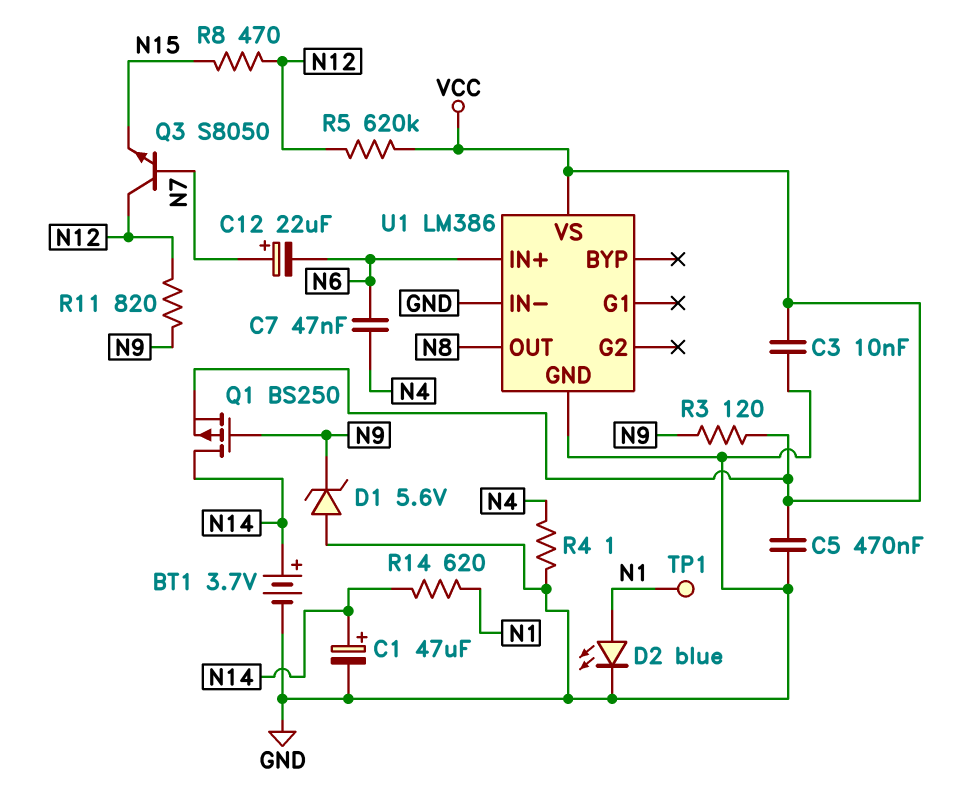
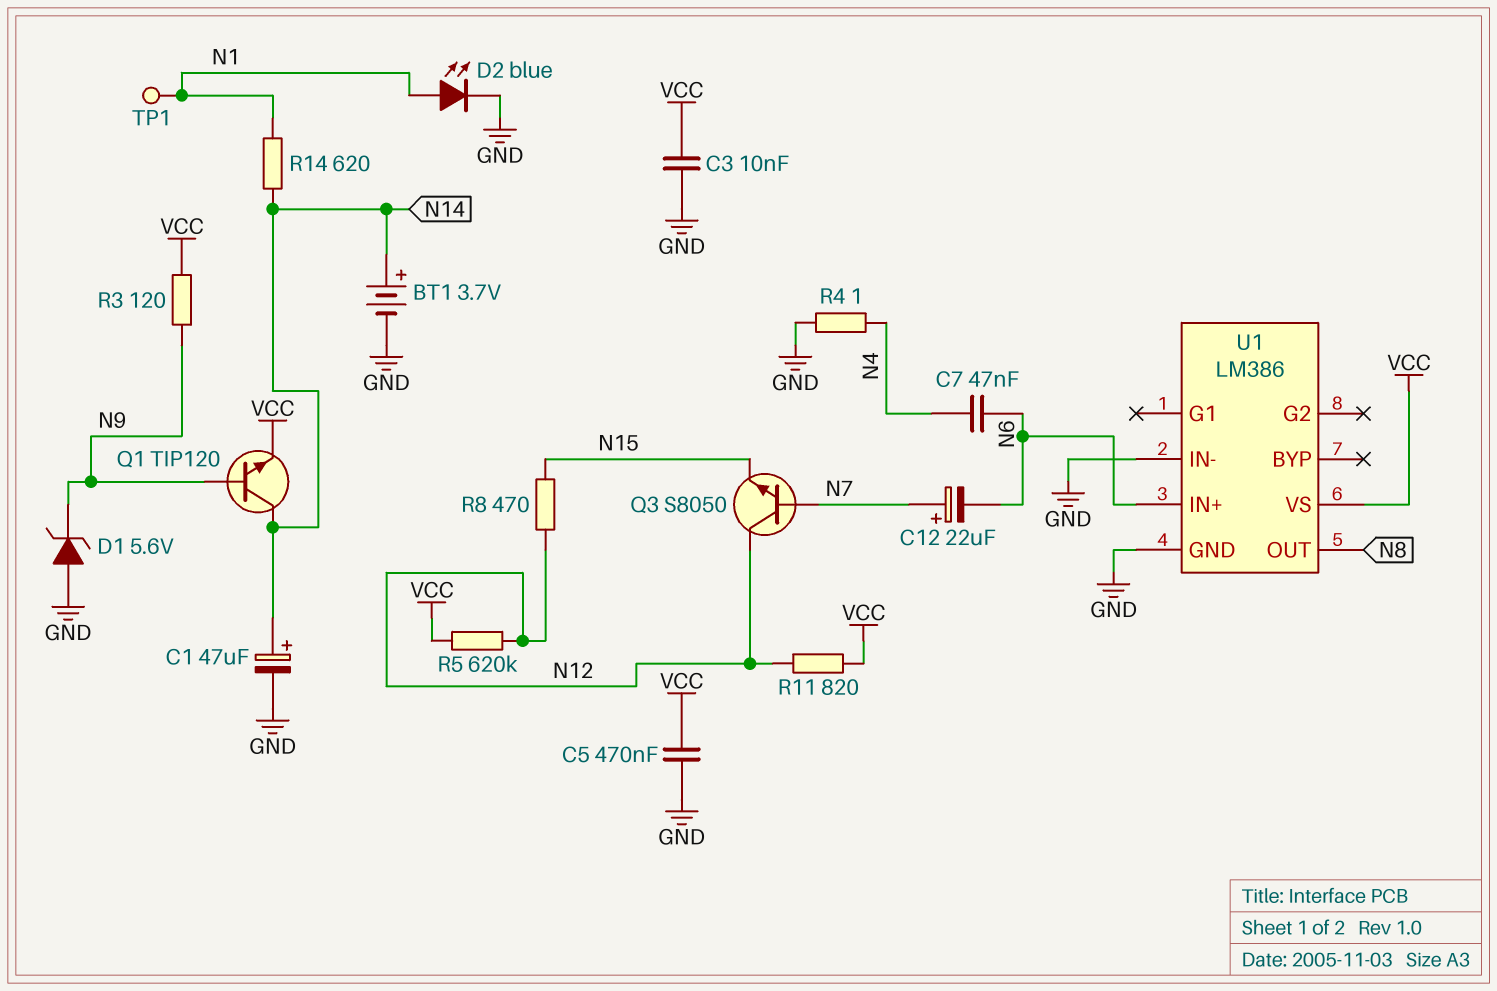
Q1: PMOS BS250 (G N9, D N14, S VCC) -> NPN TIP120 (B N9, C N14, E VCC)
R11: 820 (N9, N12) -> 820 (N12, VCC)

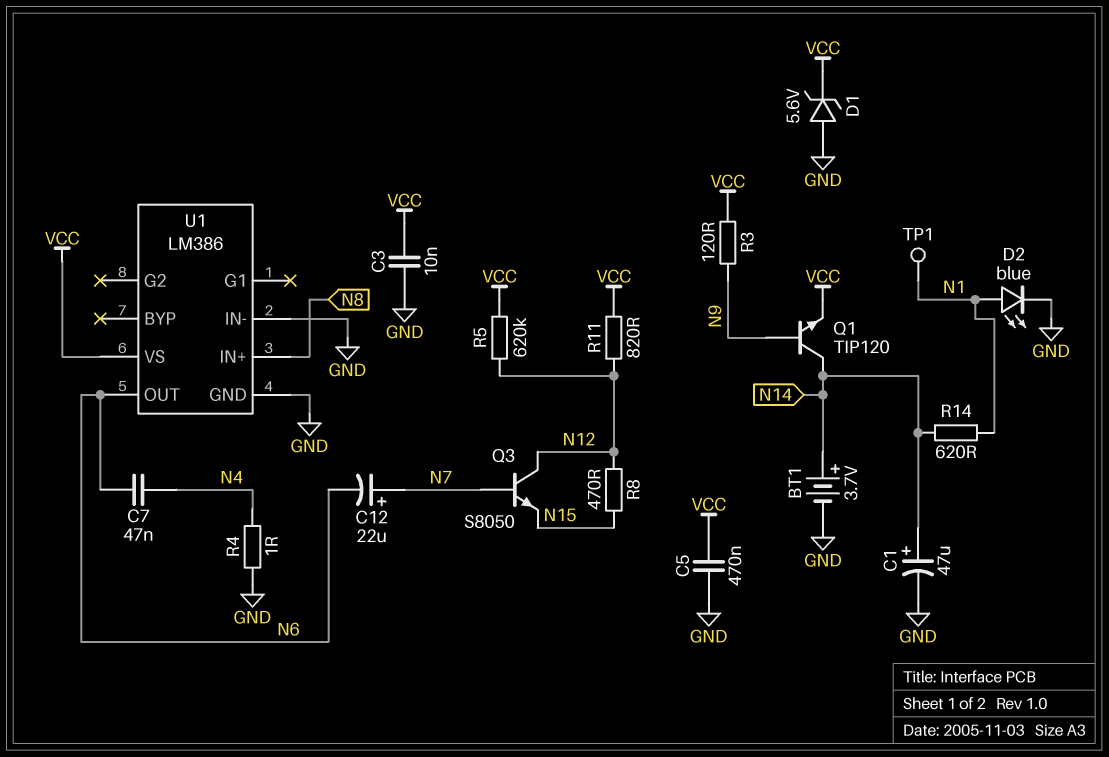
D1: zener 5.6V (A GND, K N9) -> zener 5.6V (A GND, K VCC)
U1 pin IN+: N6 -> N8
U1 pin OUT: N8 -> N6

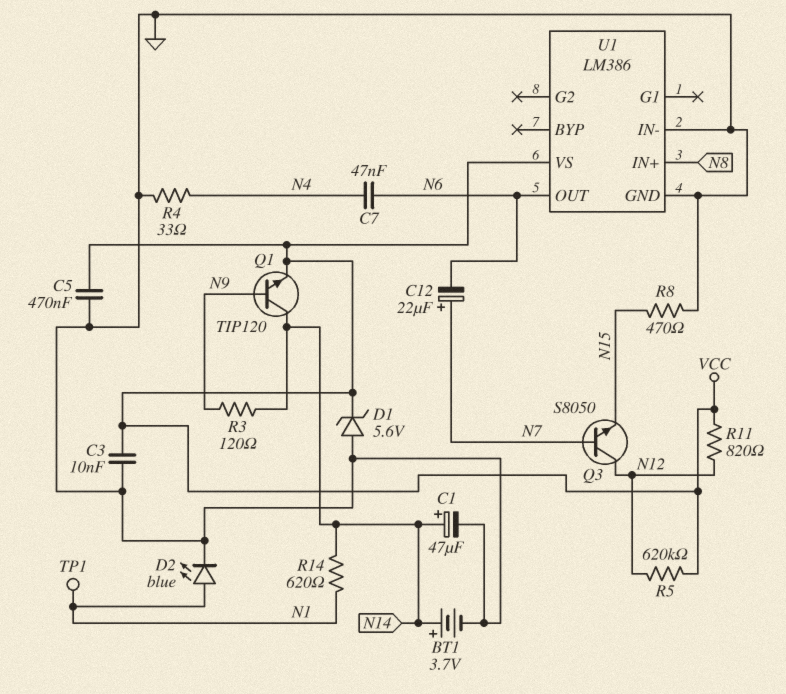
R3: 120 (N9, VCC) -> 120 (N9, N14)
R4: 1 (GND, N4) -> 33 (GND, N4)
R8: 470 (N12, N15) -> 470 (GND, N15)

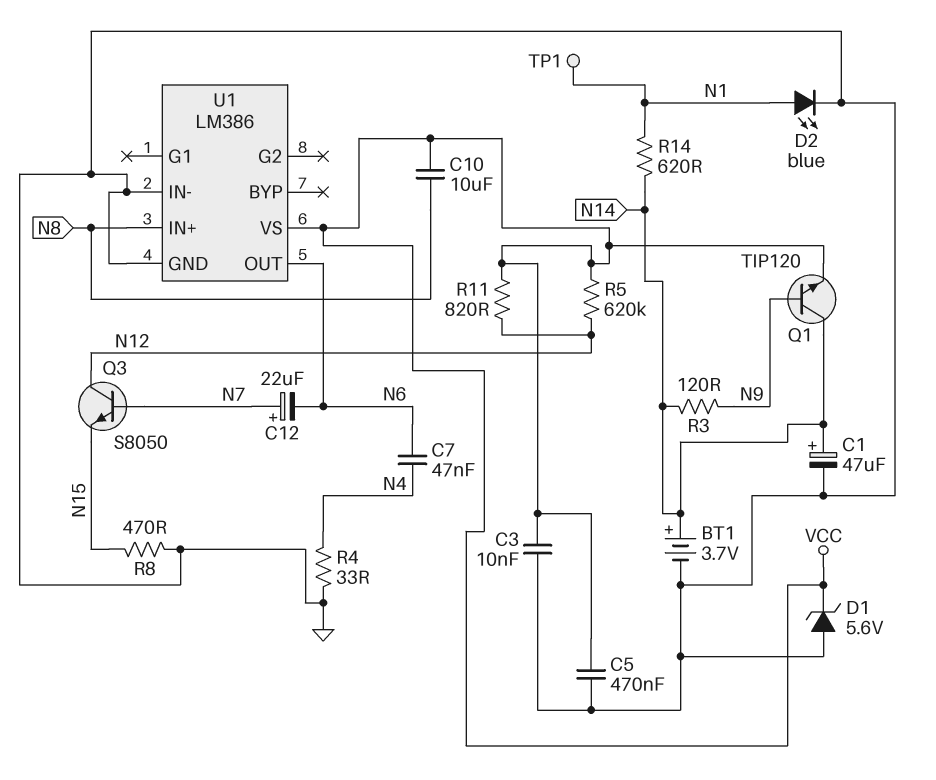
C10: none -> 10uF (N8, VCC)

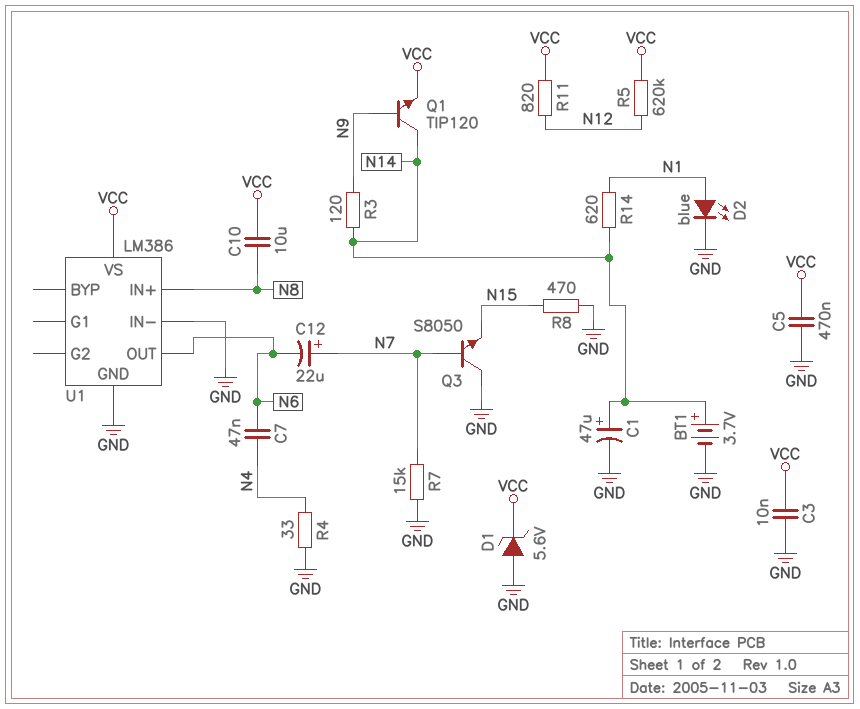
Q3: NPN S8050 (B N7, C N12, E N15) -> NPN S8050 (B N7, C GND, E N15)
R7: none -> 15k (GND, N7)
TP1: test point (N1) -> none

